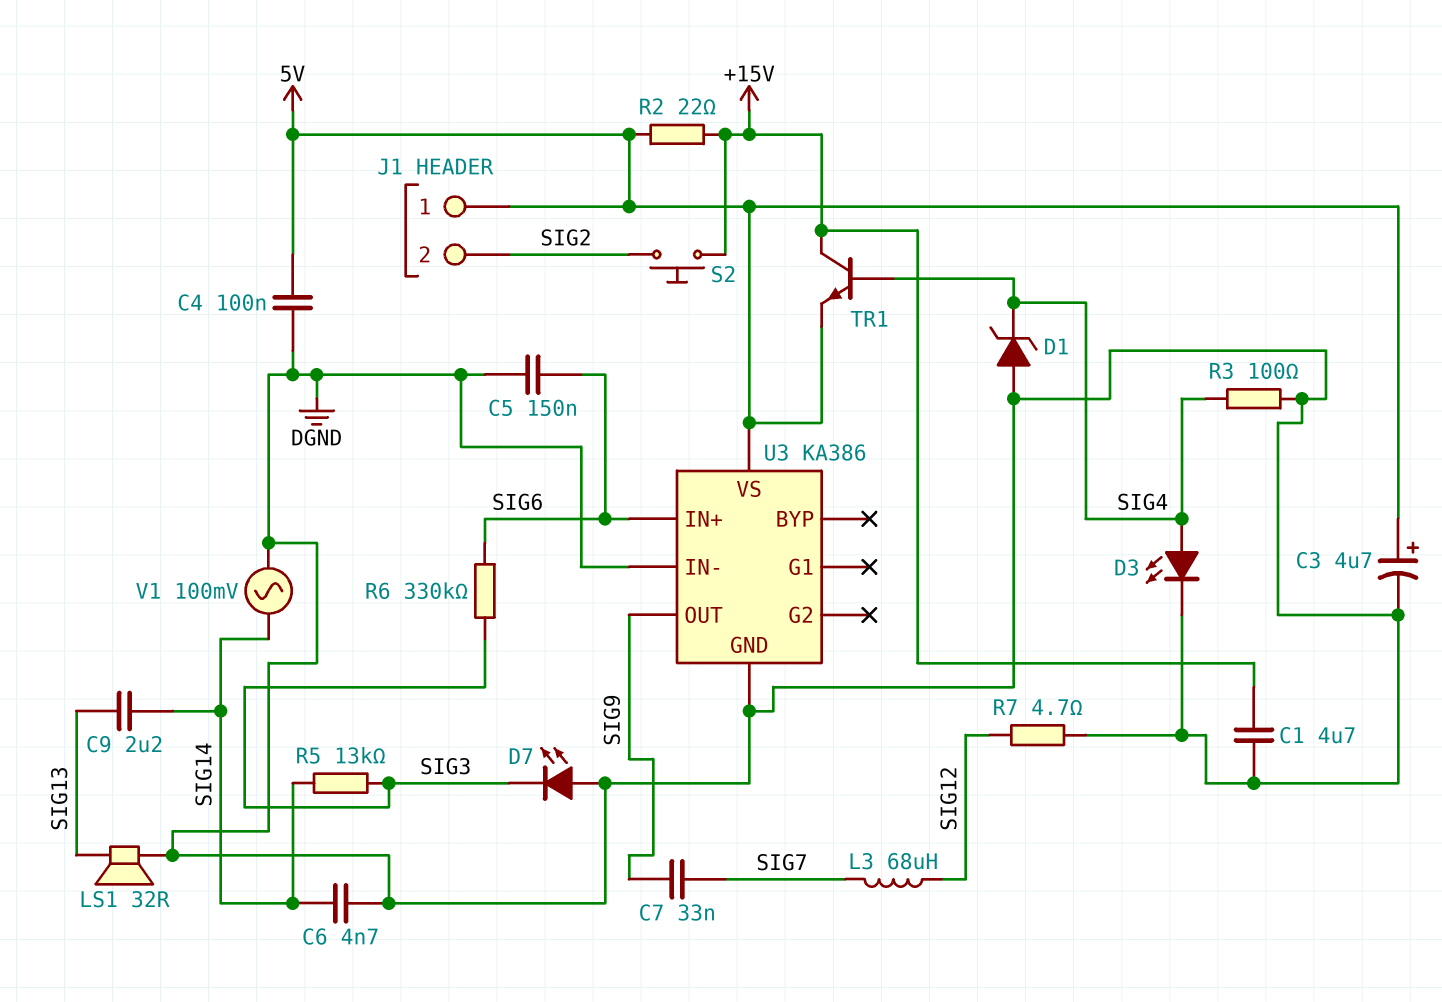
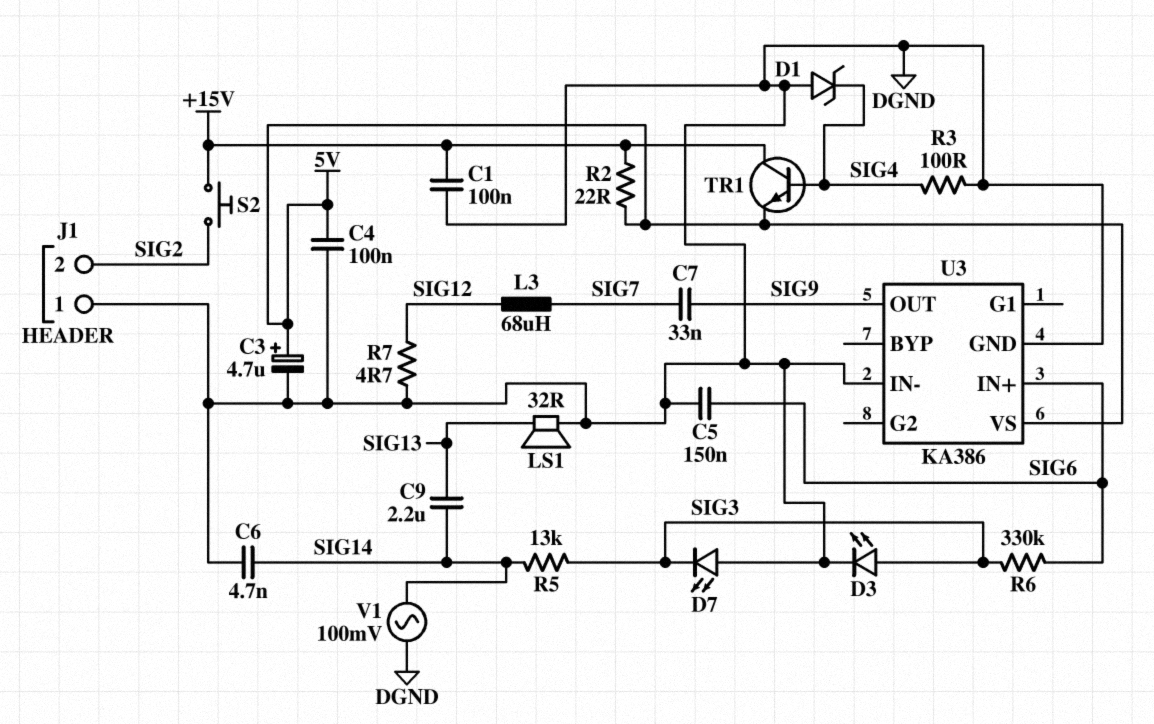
C1: 4.7uF (+15V, DGND) -> 100nF (+15V, DGND)
D3: LED (A SIG4, K DGND) -> LED (A SIG3, K DGND)
J1 pin 1: 5V -> DGND

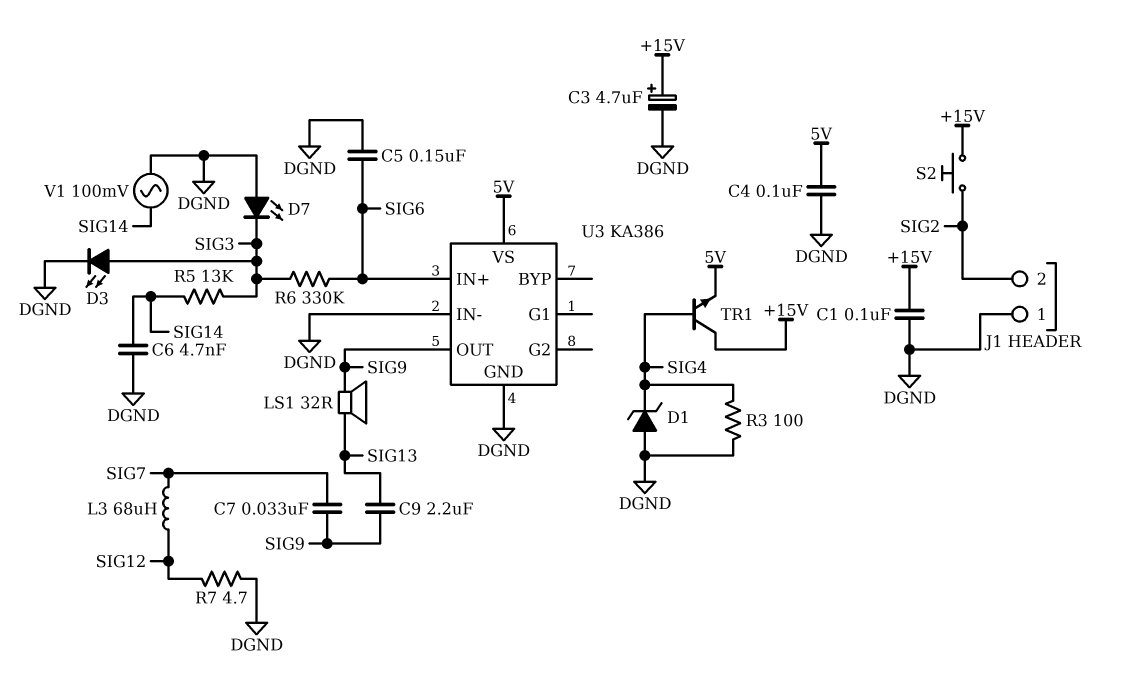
C3: 4.7uF (plus 5V, minus DGND) -> 4.7uF (plus +15V, minus DGND)
C9: 2.2uF (SIG13, SIG14) -> 2.2uF (SIG9, SIG13)
LS1: speaker 32R (DGND, SIG13) -> speaker 32R (SIG9, SIG13)
R2: 22 (+15V, 5V) -> none

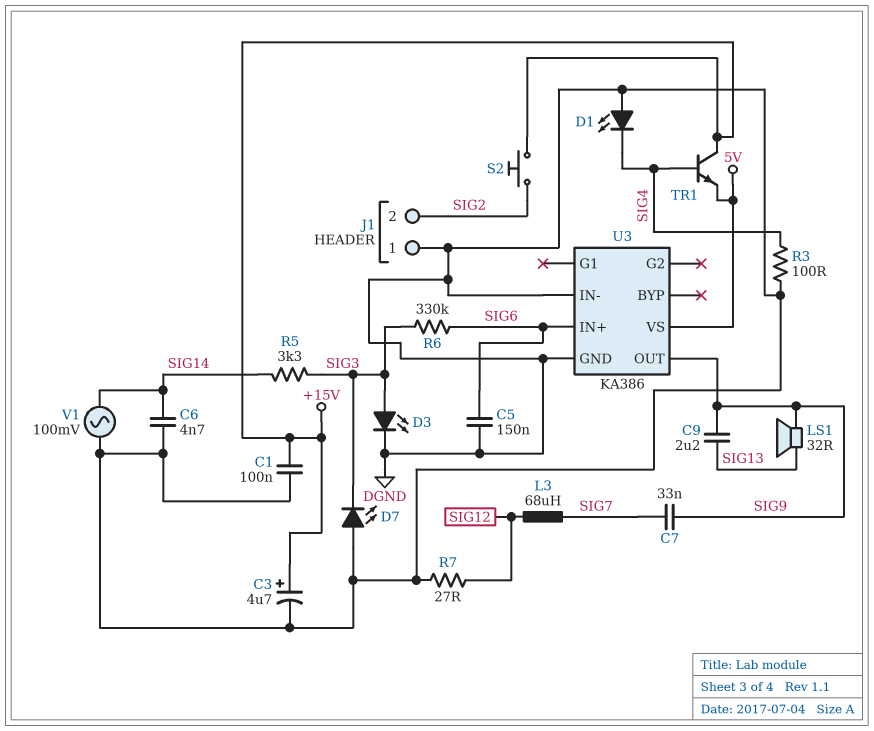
C4: 100nF (5V, DGND) -> none
D1: zener (A DGND, K SIG4) -> LED (A DGND, K SIG4)
R5: 13k (SIG3, SIG14) -> 3.3k (SIG3, SIG14)
R7: 4.7 (DGND, SIG12) -> 27 (DGND, SIG12)

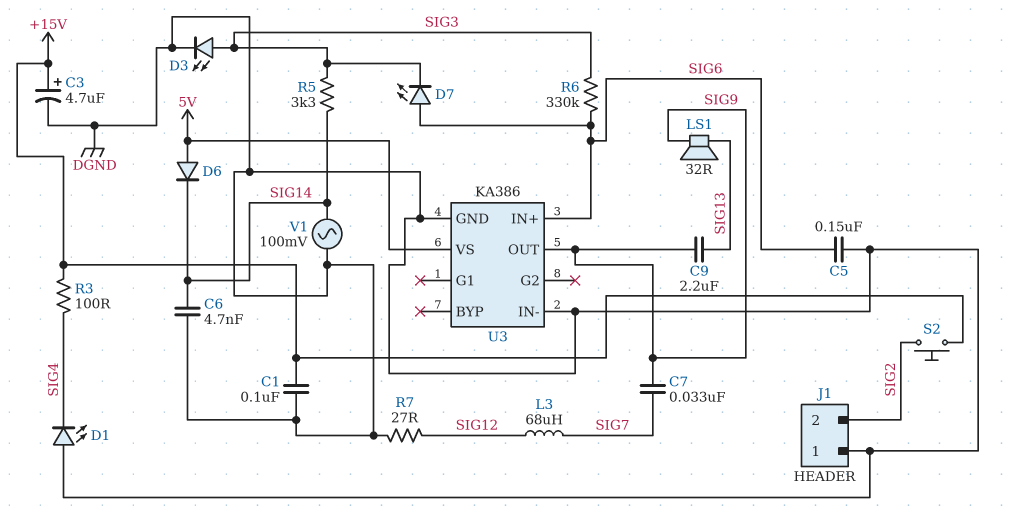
D6: none -> diode (A 5V, K SIG14)
D7: LED (A DGND, K SIG3) -> LED (A SIG6, K SIG3)
R3: 100 (DGND, SIG4) -> 100 (+15V, SIG4)
TR1: NPN (B SIG4, C +15V, E 5V) -> none

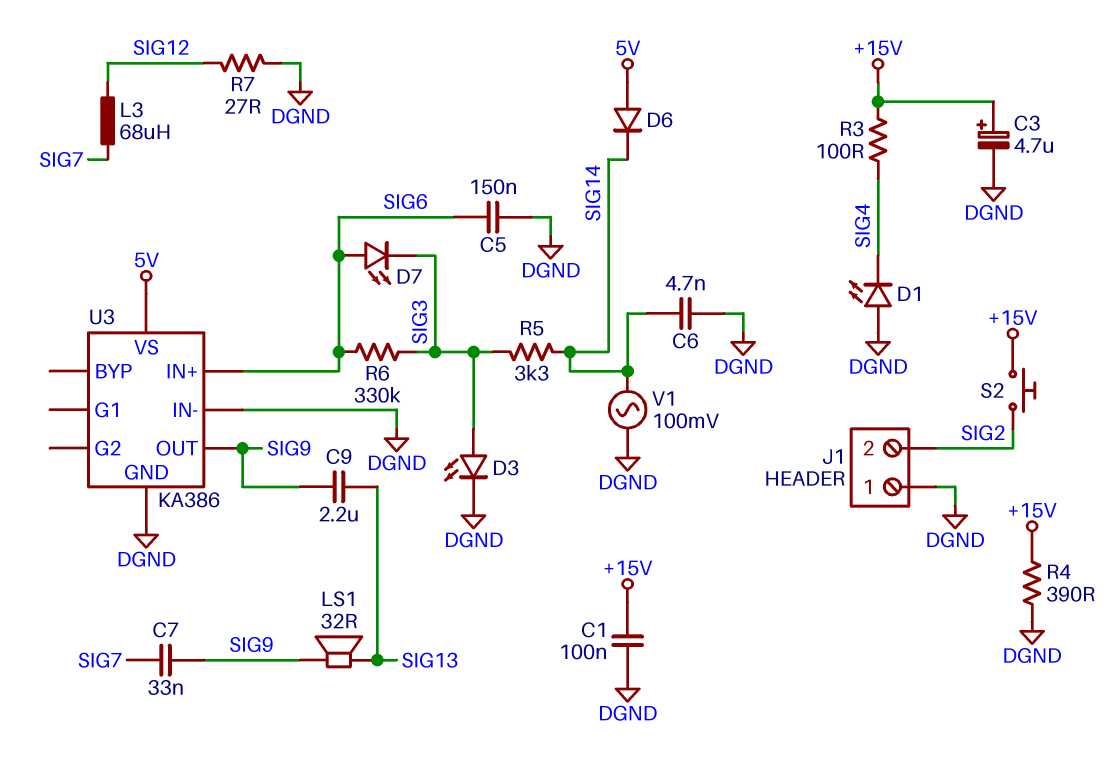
R4: none -> 390 (+15V, DGND)

